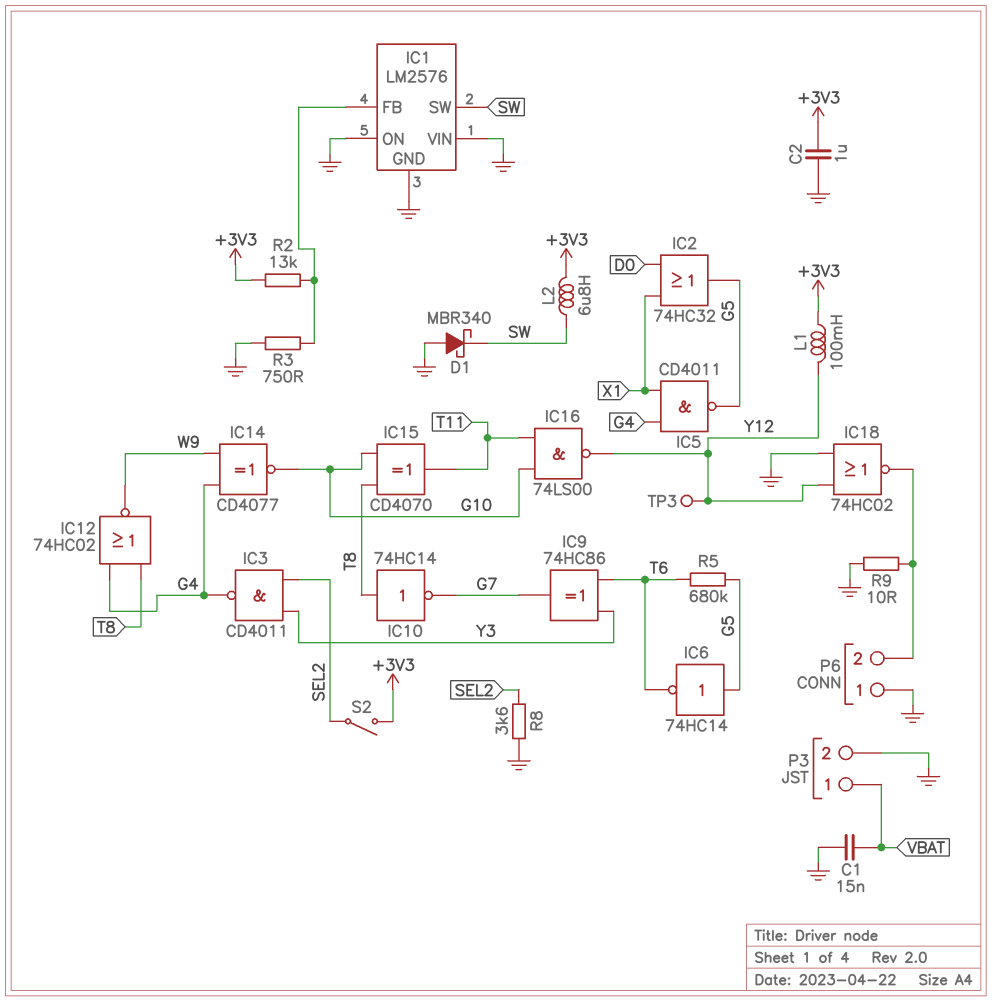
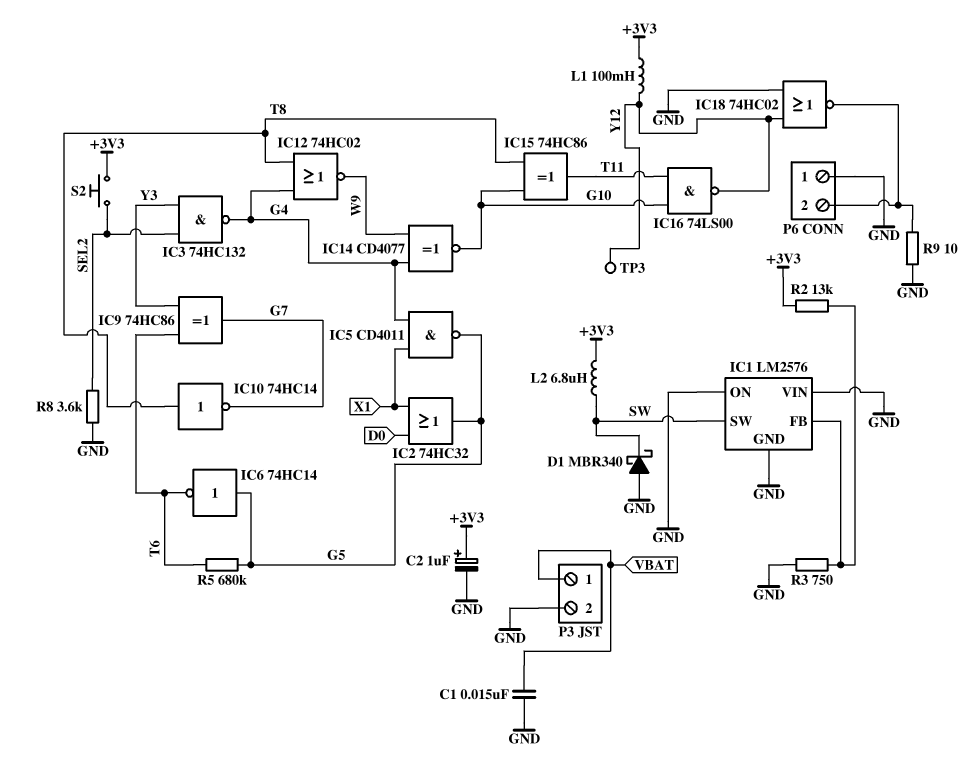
C2: 1uF (+3V3, GND) -> 1uF (plus +3V3, minus GND)
IC3: NAND CD4011 (in SEL2, in Y3, out G4) -> NAND 74HC132 (in SEL2, in Y3, out G4)
IC15: XOR CD4070 (in G10, in T8, out T11) -> XOR 74HC86 (in G10, in T8, out T11)
S2: switch (+3V3, SEL2) -> button (+3V3, SEL2)

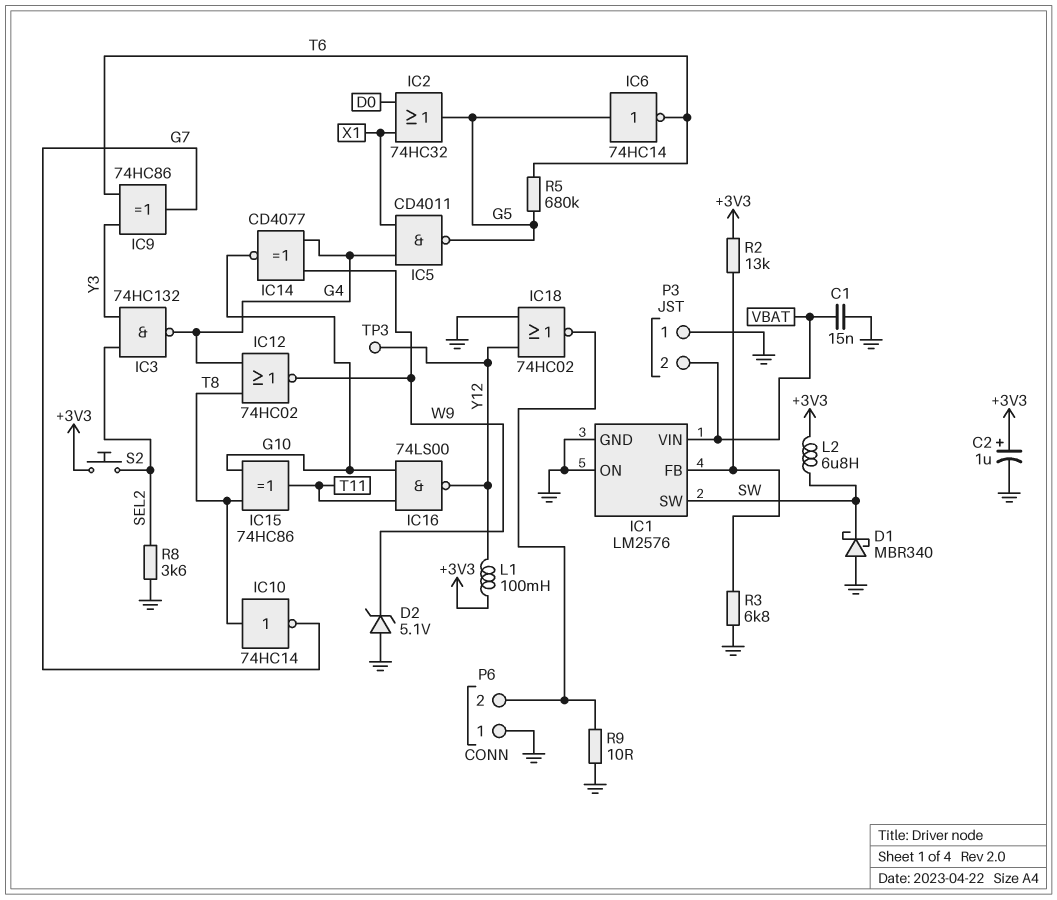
D2: none -> zener 5.1V (A GND, K W9)
IC1 pin VIN: GND -> VBAT
P3 pin 1: VBAT -> GND
P3 pin 2: GND -> VBAT
R3: 750 (GND, IC1/FB) -> 6.8k (GND, IC1/FB)

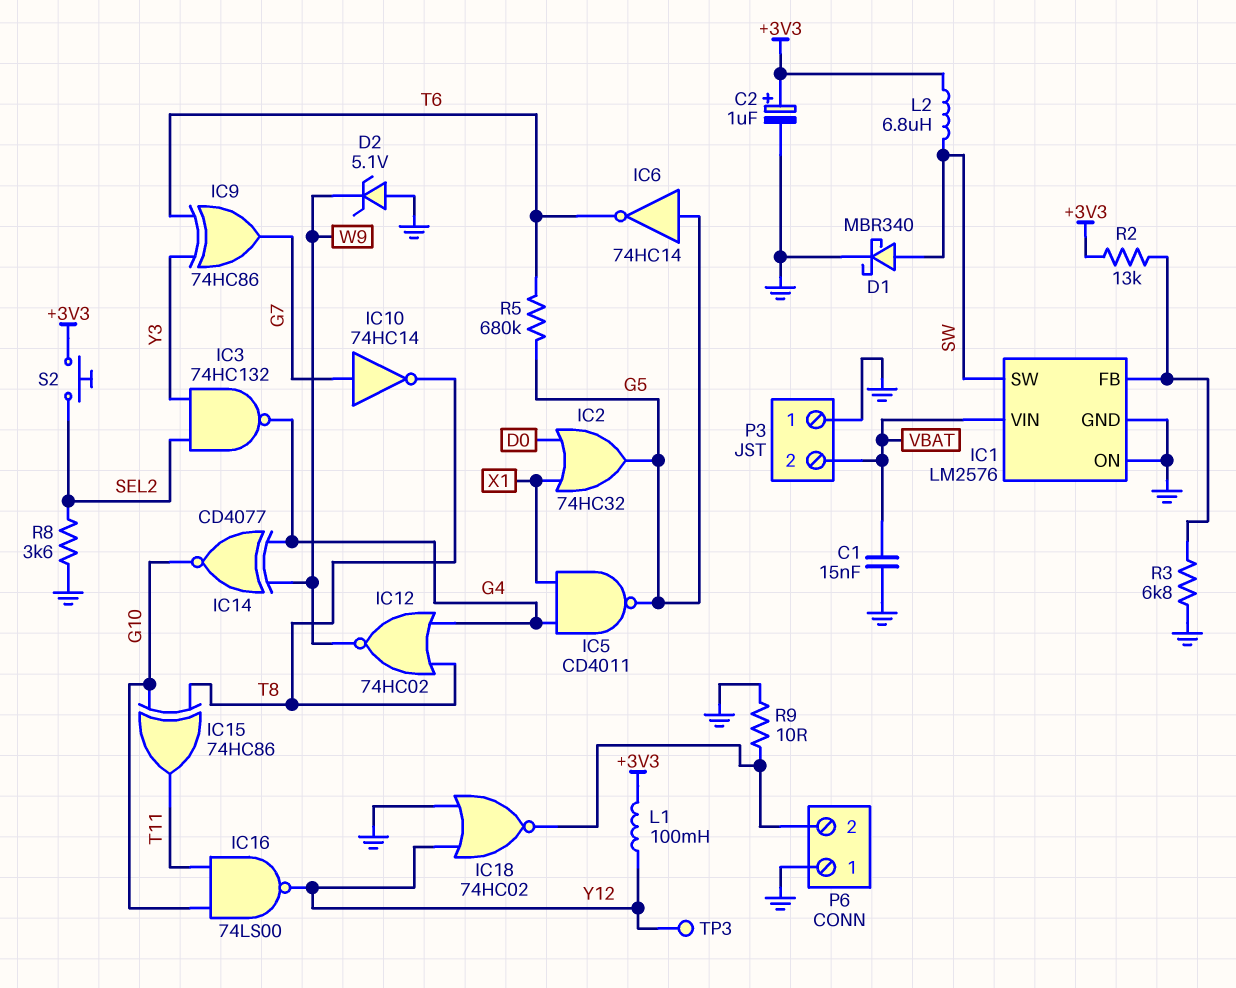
D1: schottky MBR340 (A GND, K SW) -> schottky MBR340 (A SW, K GND)
IC10: NOT 74HC14 (in T8, out G7) -> NOT 74HC14 (in G7, out T8)

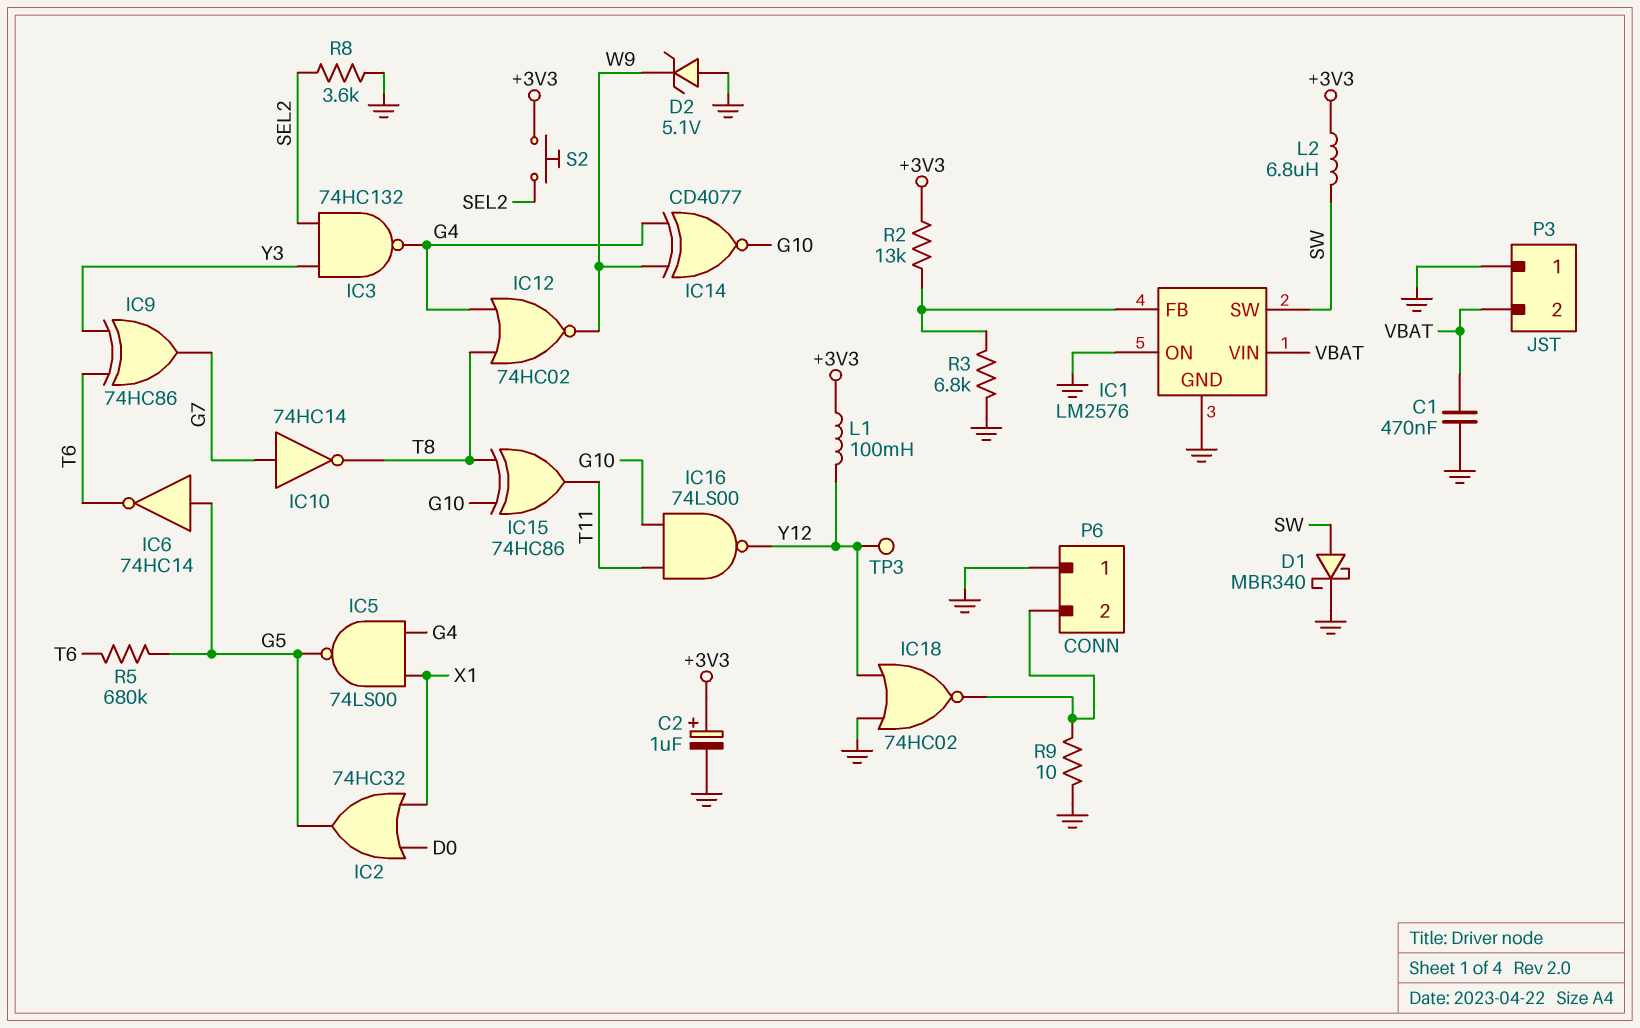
C1: 15nF (GND, VBAT) -> 470nF (GND, VBAT)
IC5: NAND CD4011 (in G4, in X1, out G5) -> NAND 74LS00 (in G4, in X1, out G5)

